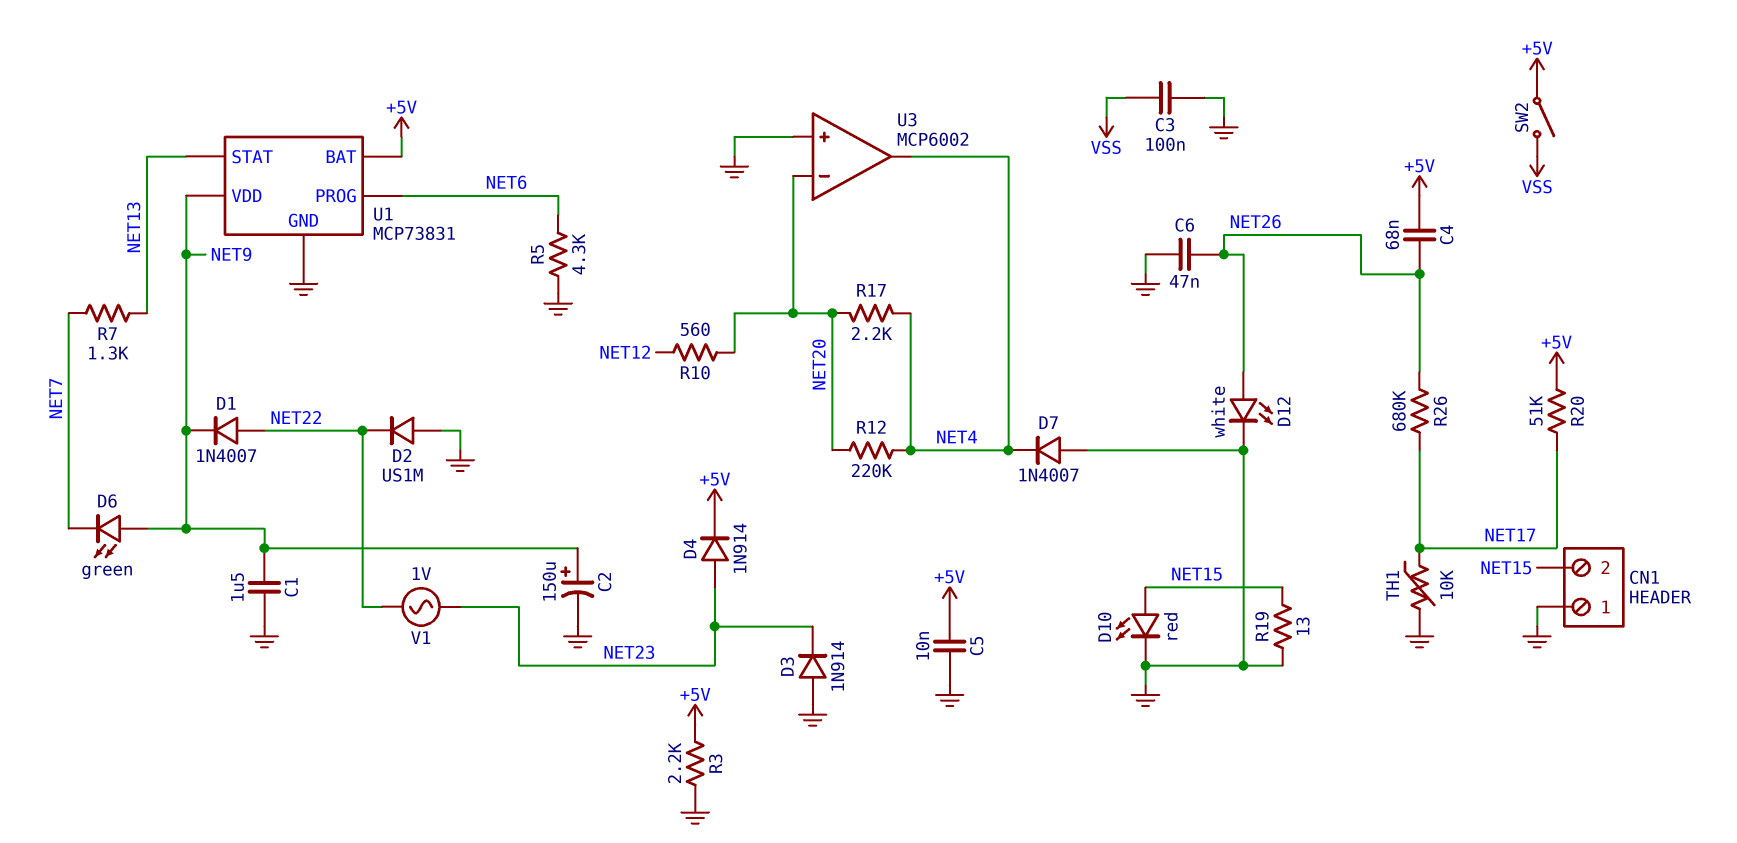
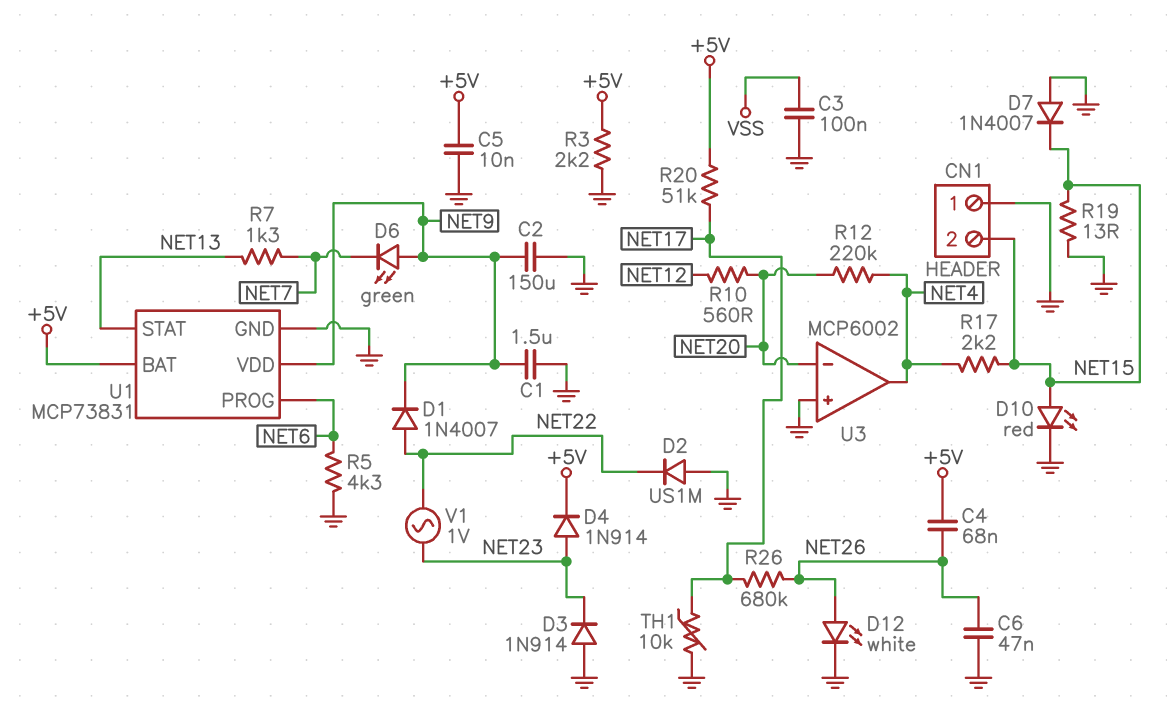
C2: 150uF (plus NET9, minus GND) -> 150uF (GND, NET9)
D7: diode 1N4007 (A GND, K NET4) -> diode 1N4007 (A GND, K NET15)
R17: 2.2k (NET4, NET20) -> 2.2k (NET4, NET15)
SW2: switch (+5V, VSS) -> none

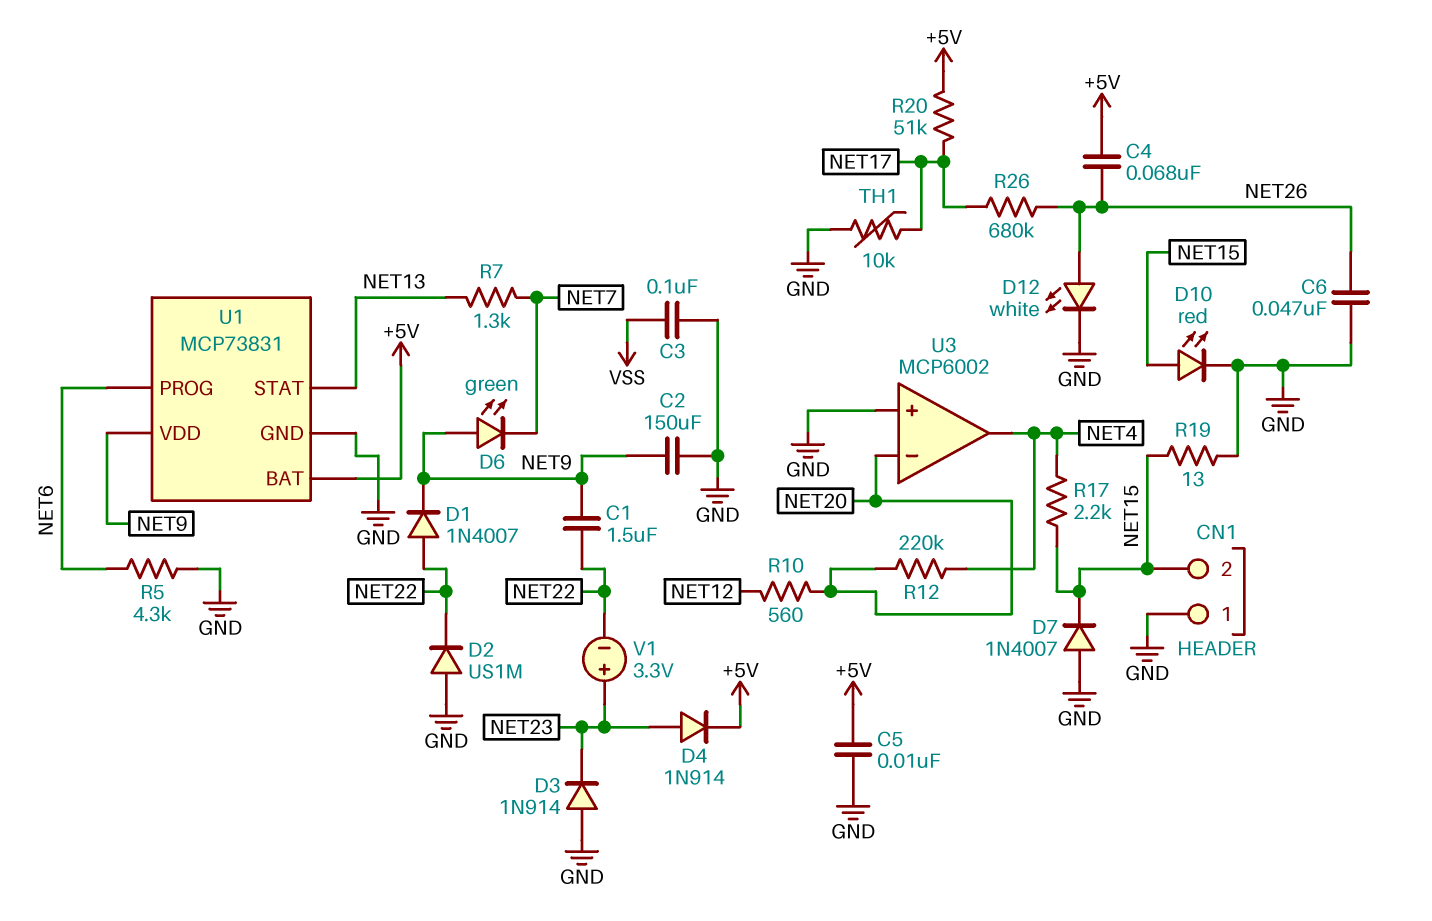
C1: 1.5uF (GND, NET9) -> 1.5uF (NET9, NET22)
R3: 2.2k (+5V, GND) -> none
V1: AC 1V (NET22, NET23) -> 3.3V (plus NET23, minus NET22)

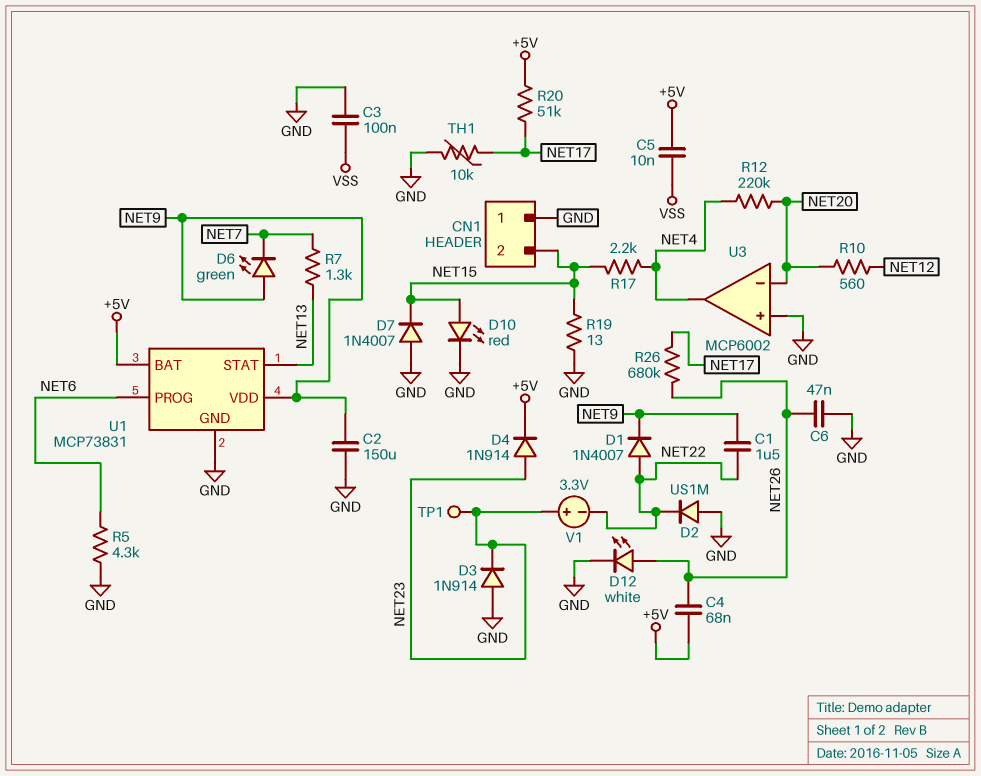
C5: 10nF (+5V, GND) -> 10nF (+5V, VSS)
TP1: none -> test point (NET23)

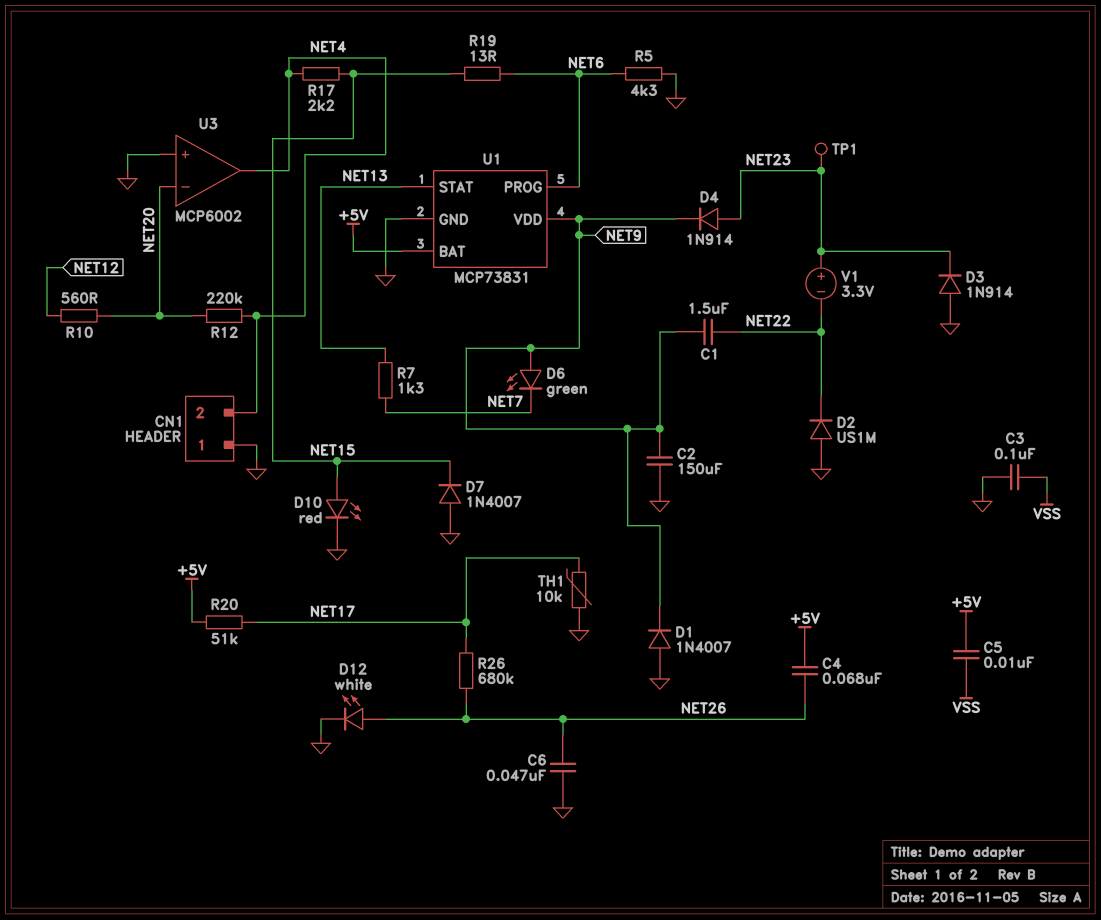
CN1 pin 2: NET15 -> NET4
D1: diode 1N4007 (A NET22, K NET9) -> diode 1N4007 (A GND, K NET9)
D4: diode 1N914 (A NET23, K +5V) -> diode 1N914 (A NET23, K NET9)
R19: 13 (GND, NET15) -> 13 (NET6, NET15)

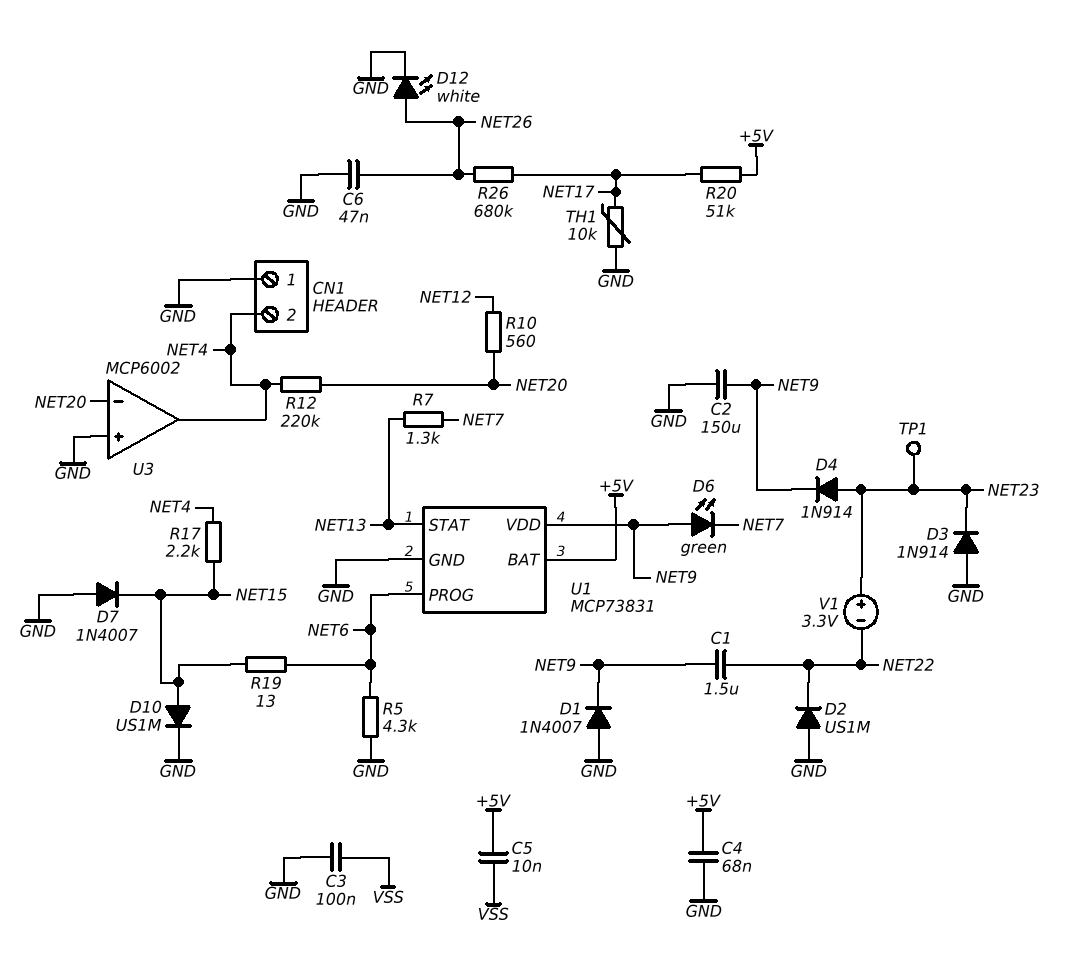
C4: 68nF (+5V, NET26) -> 68nF (+5V, GND)
D10: LED red (A NET15, K GND) -> diode US1M (A NET15, K GND)

